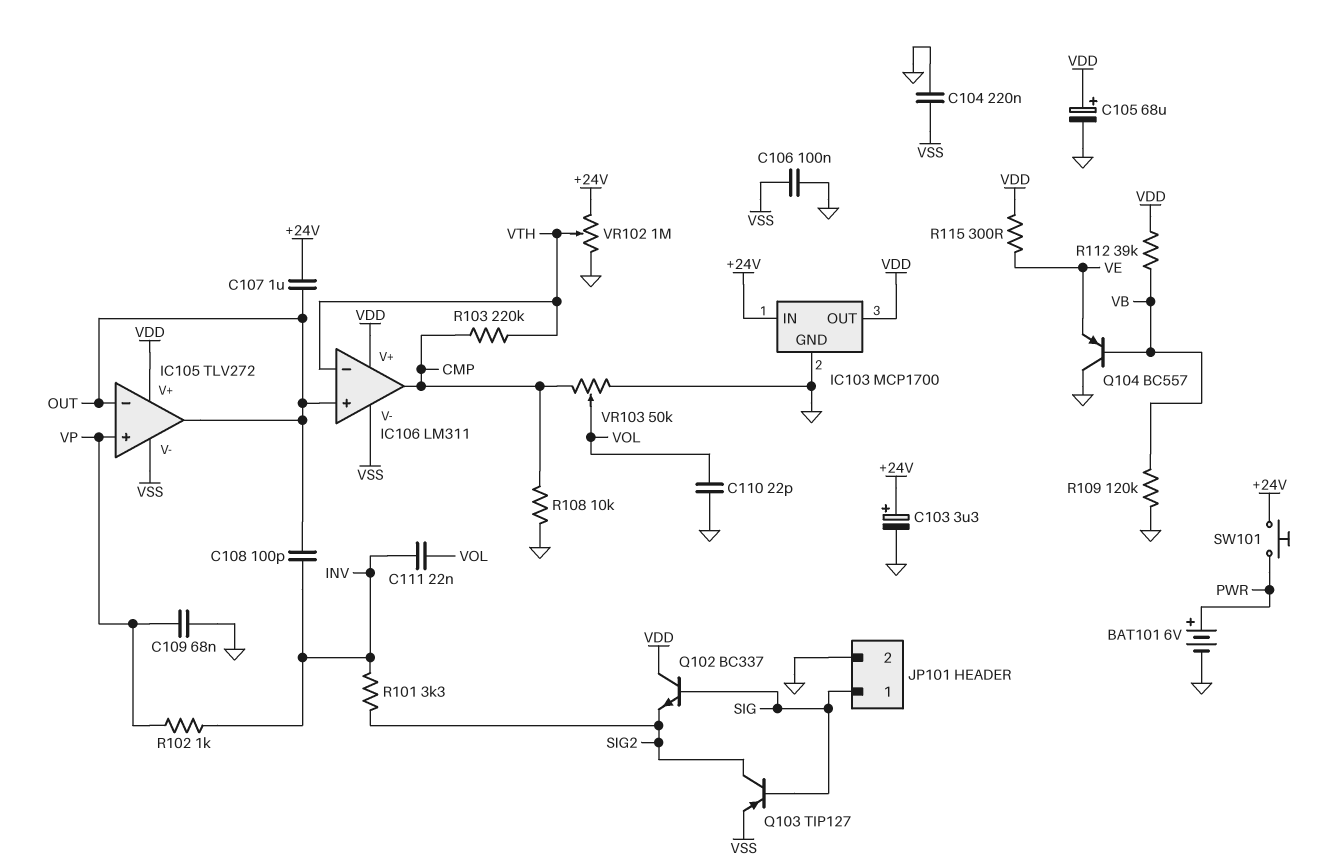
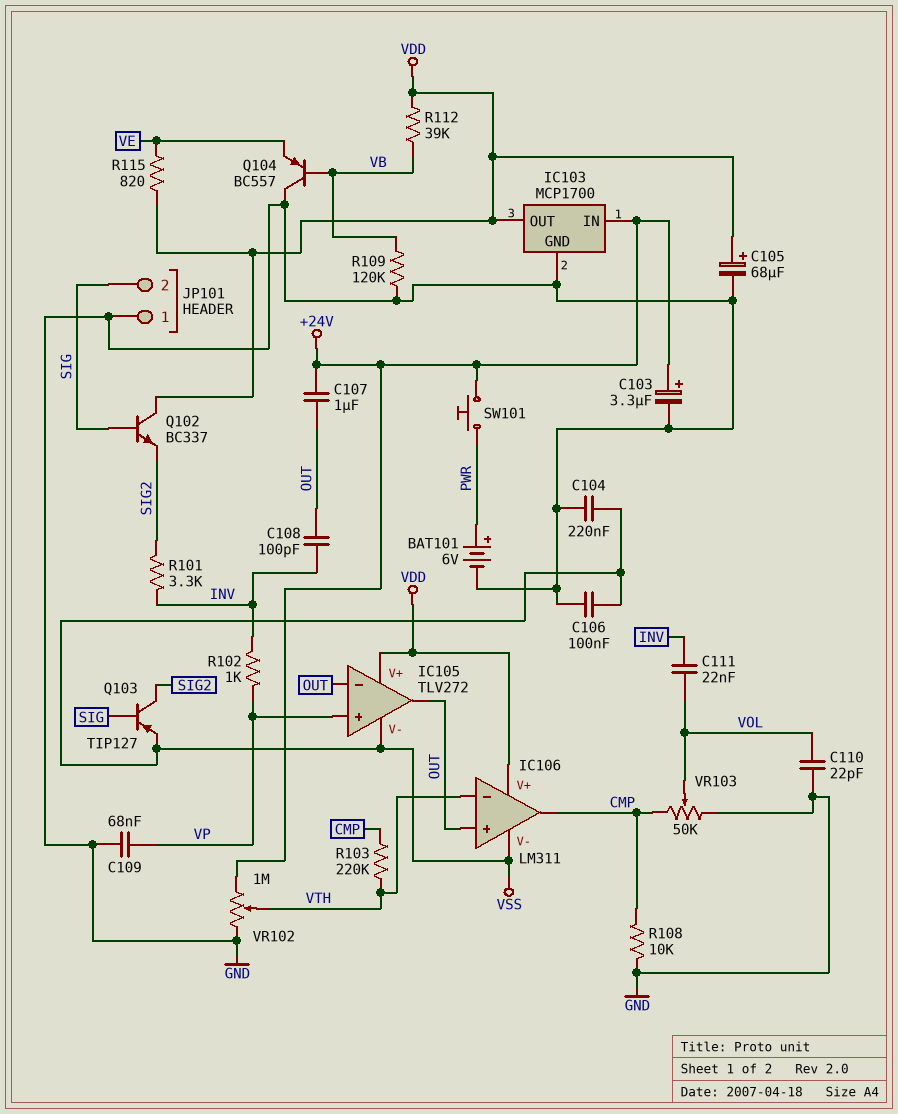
JP101 pin 1: SIG -> GND
JP101 pin 2: GND -> SIG
R115: 300 (VDD, VE) -> 820 (VDD, VE)

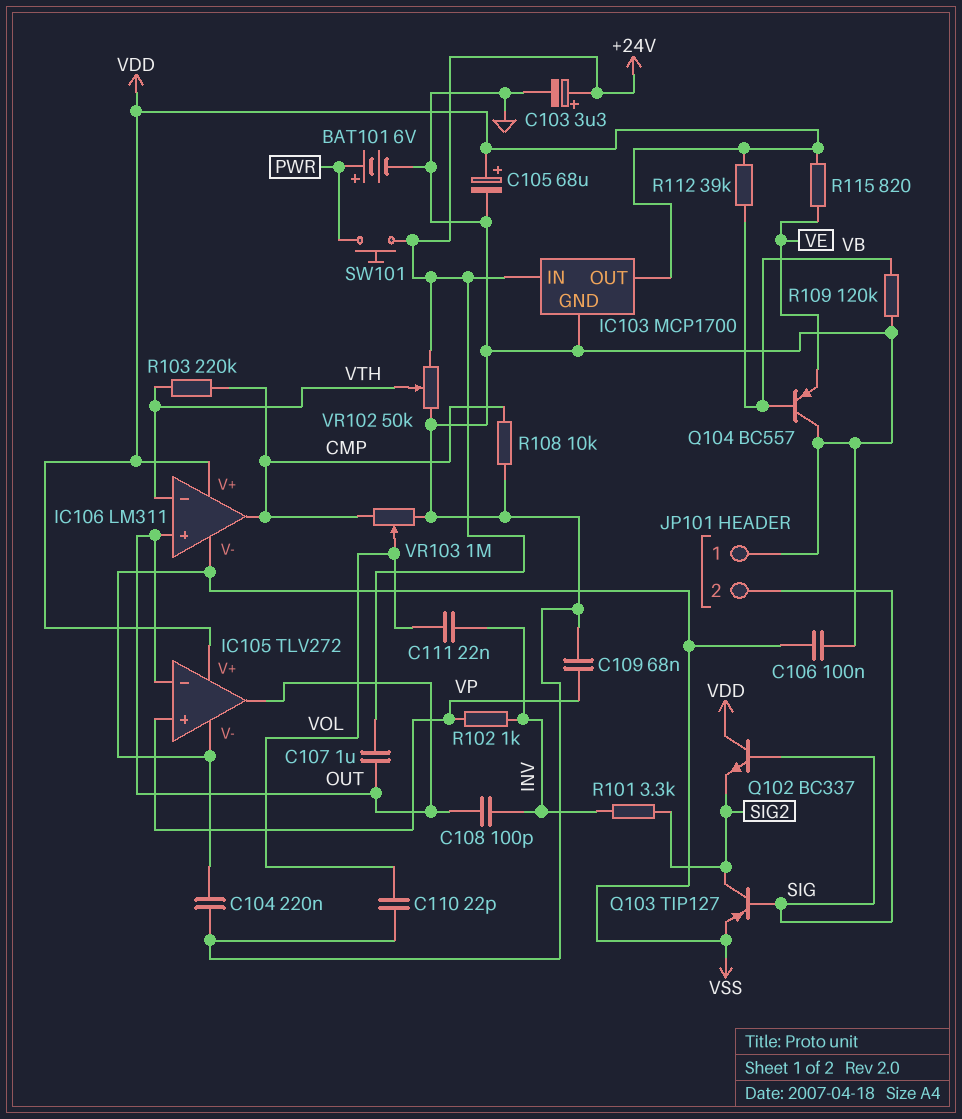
VR102: 1M (+24V, GND, wiper VTH) -> 50k (+24V, GND, wiper VTH)
VR103: 50k (CMP, GND, wiper VOL) -> 1M (CMP, GND, wiper VOL)

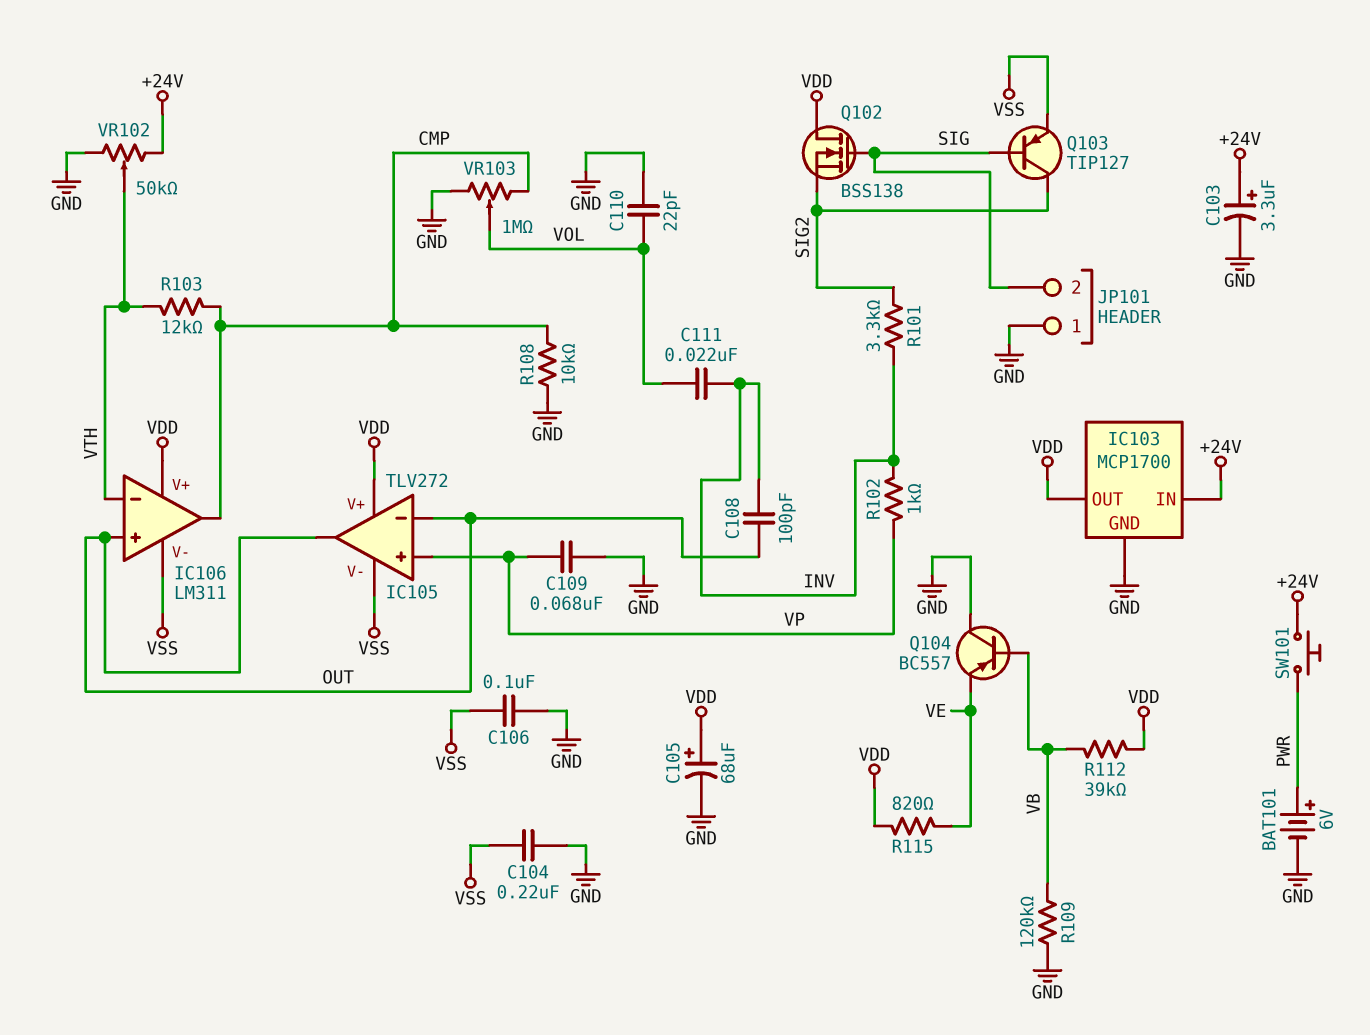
C107: 1uF (+24V, OUT) -> none
Q102: NPN BC337 (B SIG, C VDD, E SIG2) -> NMOS BSS138 (G SIG, D VDD, S SIG2)
R103: 220k (CMP, VTH) -> 12k (CMP, VTH)

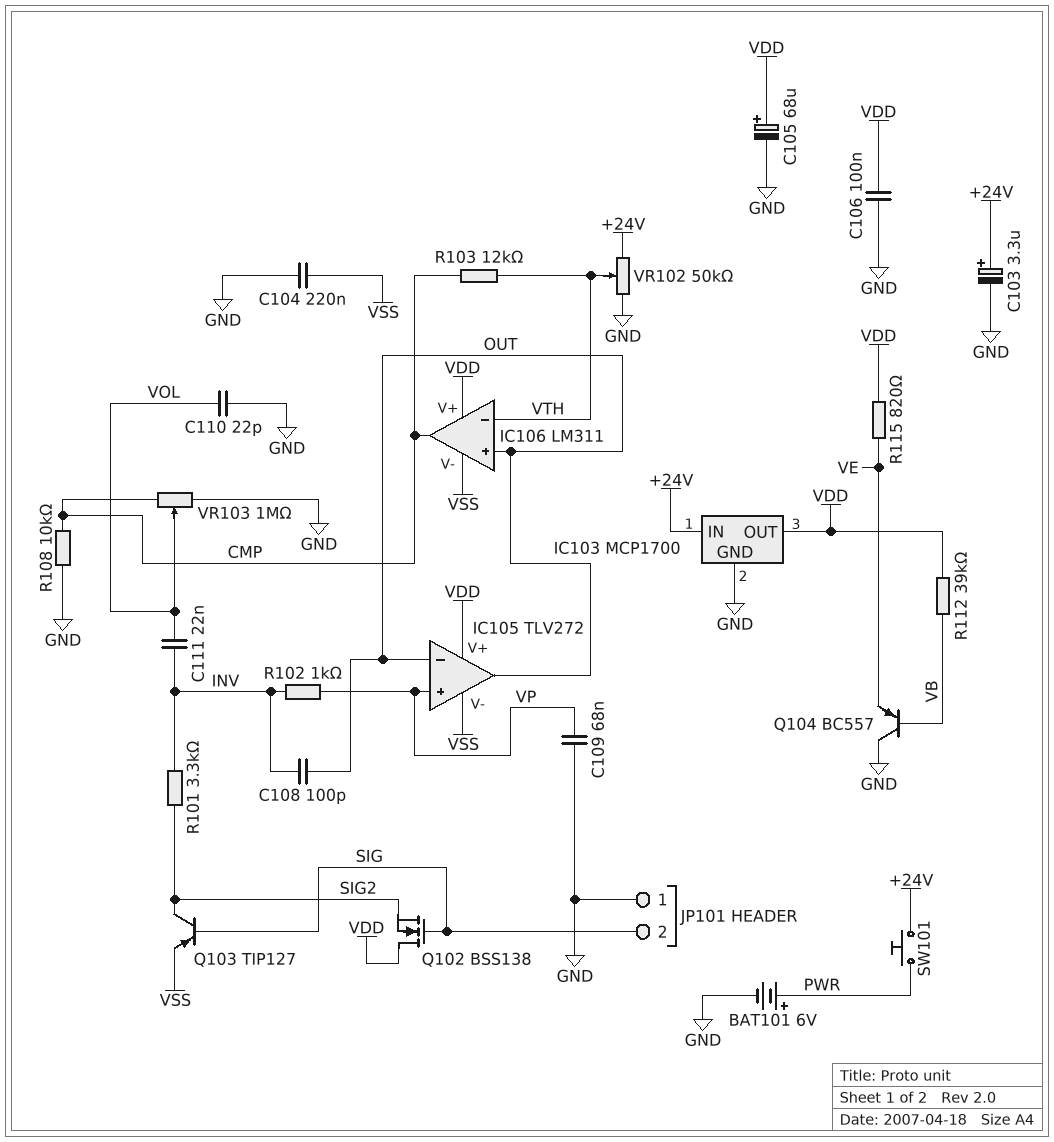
C106: 100nF (GND, VSS) -> 100nF (GND, VDD)
R109: 120k (GND, VB) -> none

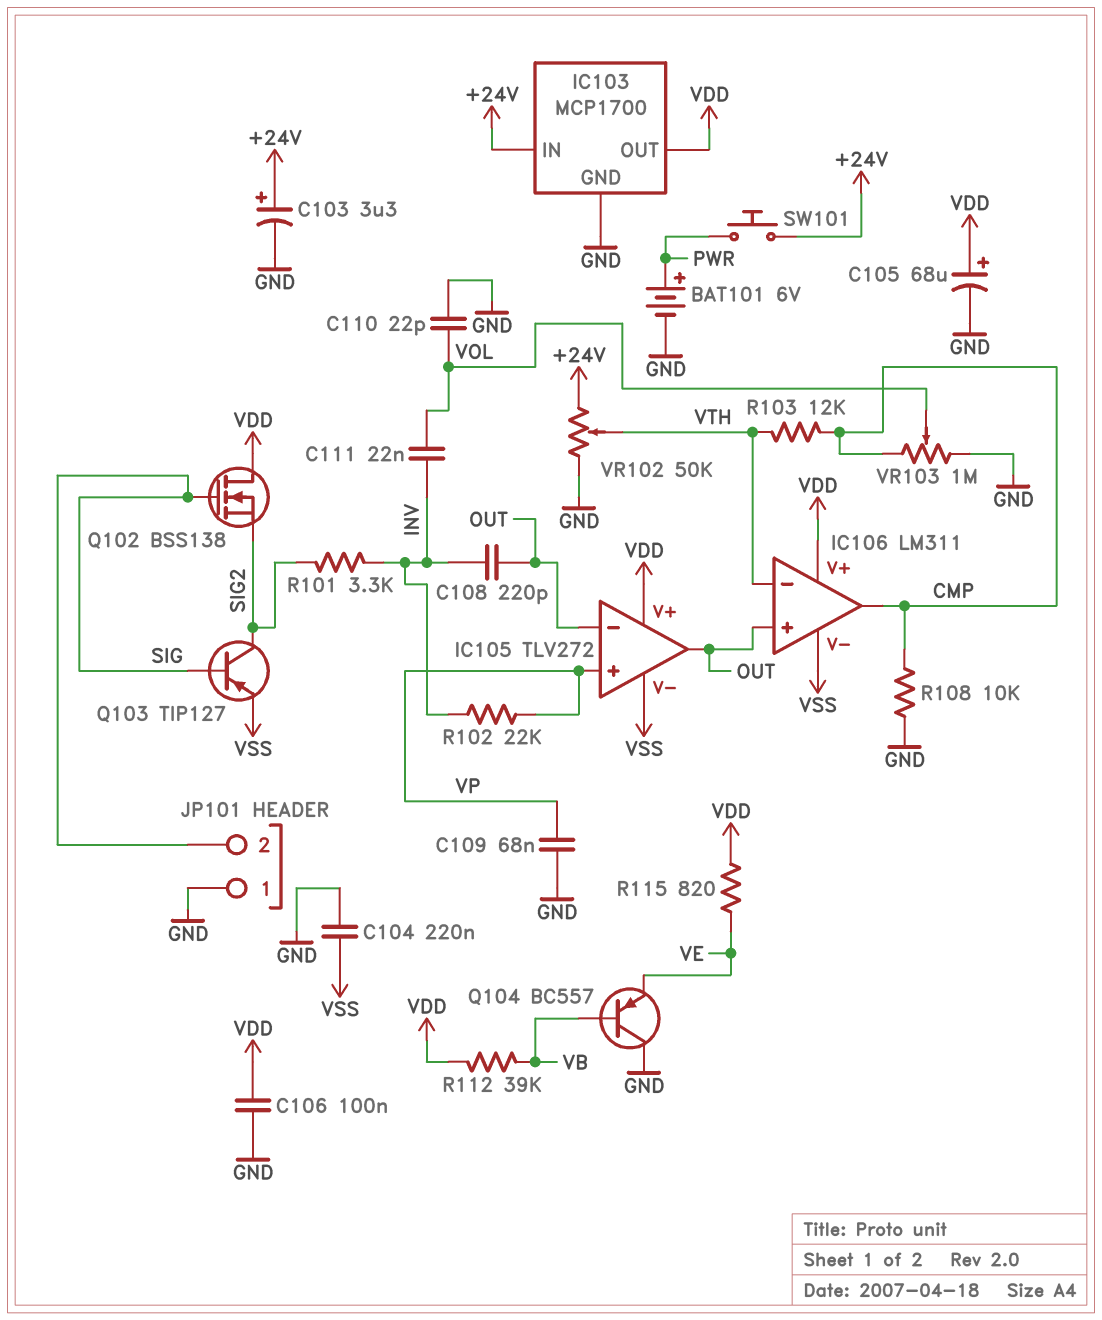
C108: 100pF (INV, OUT) -> 220pF (INV, OUT)
R102: 1k (INV, VP) -> 22k (INV, VP)

